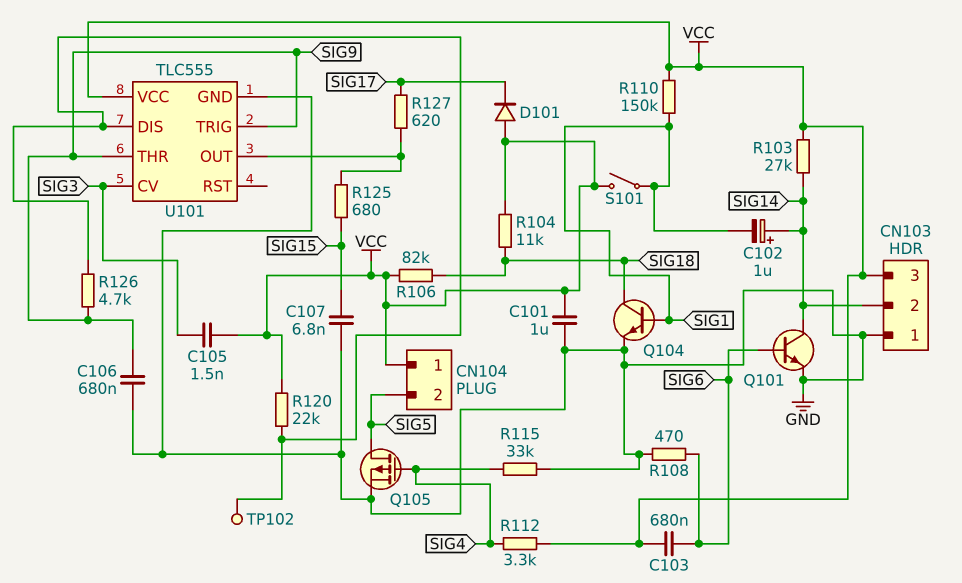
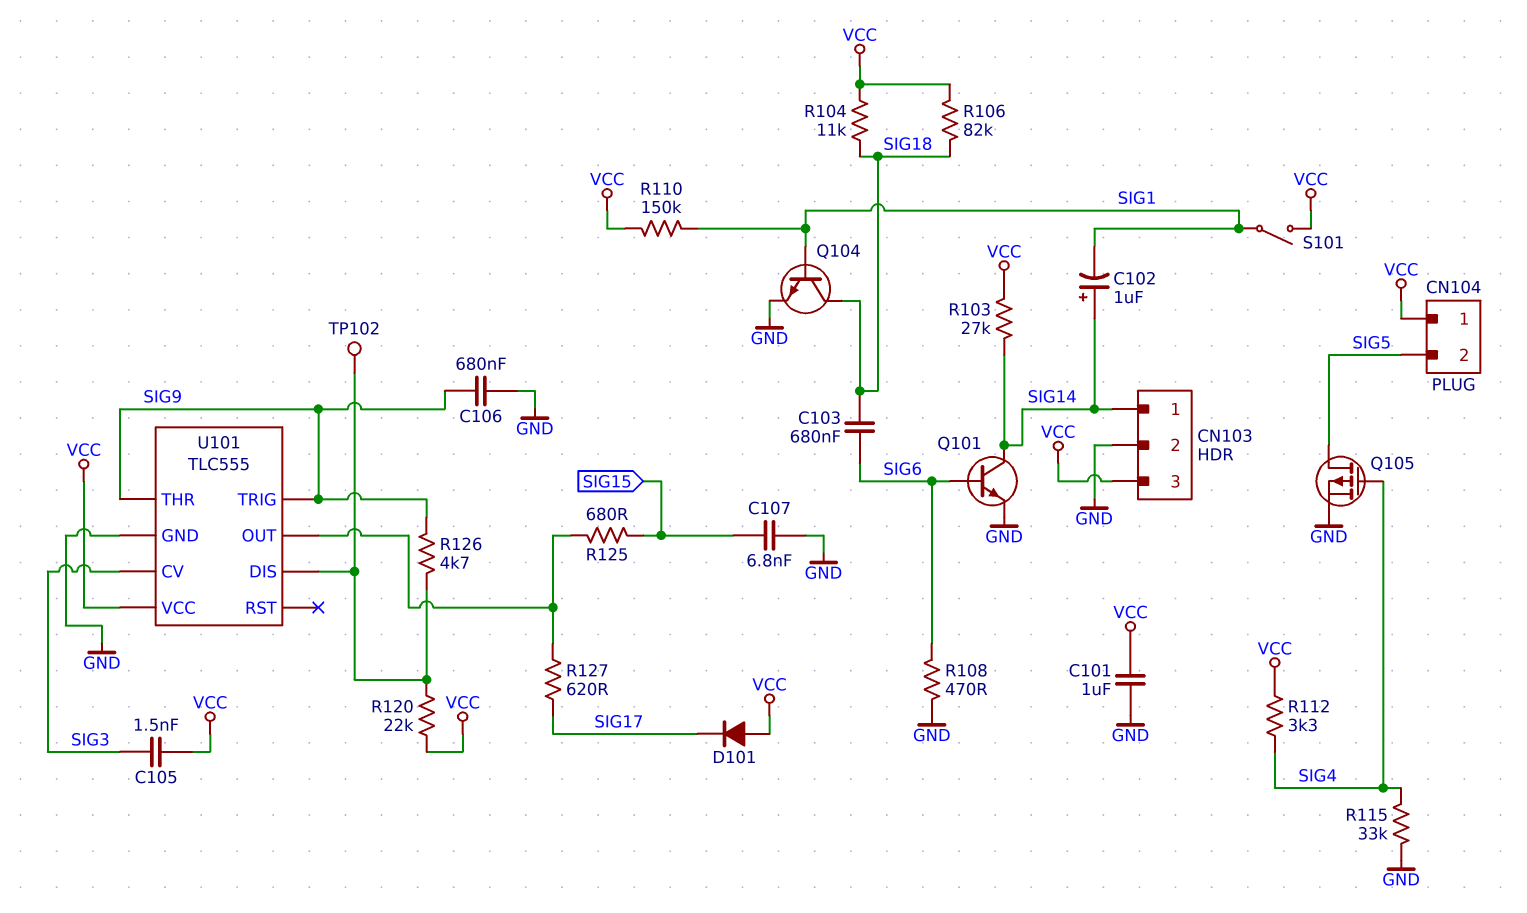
C103: 680nF (SIG6, VCC) -> 680nF (SIG6, SIG18)
CN103 pin 1: GND -> SIG14
CN103 pin 2: SIG14 -> GND

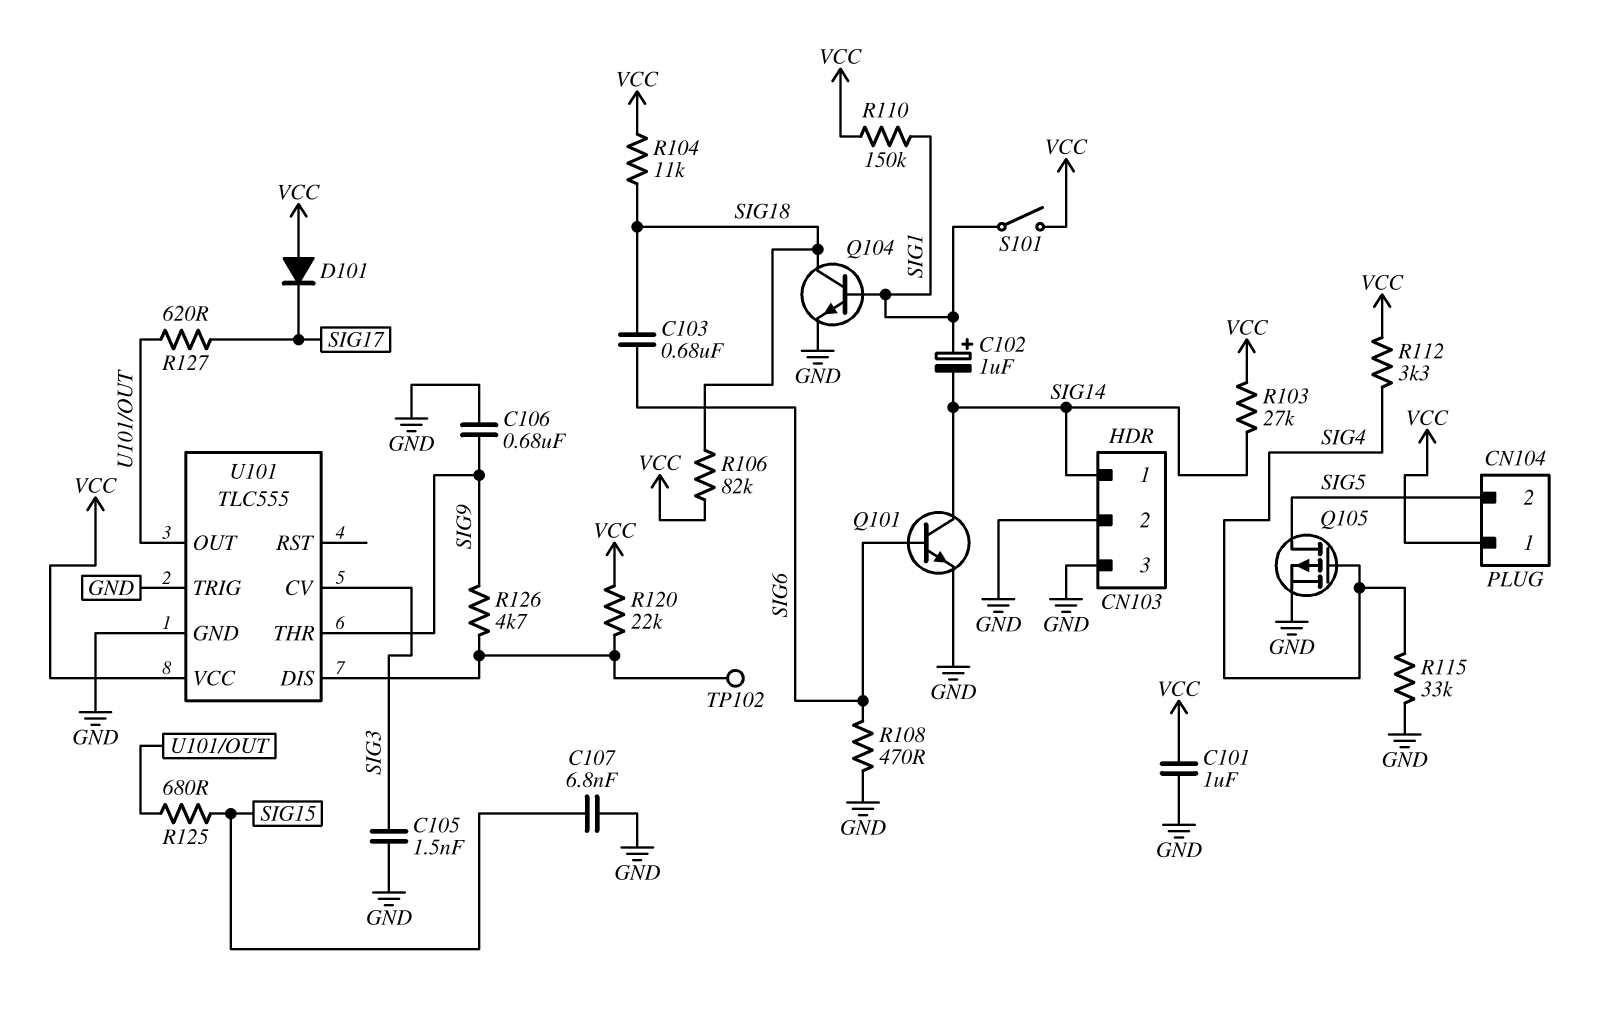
C102: 1uF (plus SIG14, minus SIG1) -> 1uF (plus SIG1, minus SIG14)
C105: 1.5nF (SIG3, VCC) -> 1.5nF (GND, SIG3)
CN103 pin 3: VCC -> GND
U101 pin TRIG: SIG9 -> GND

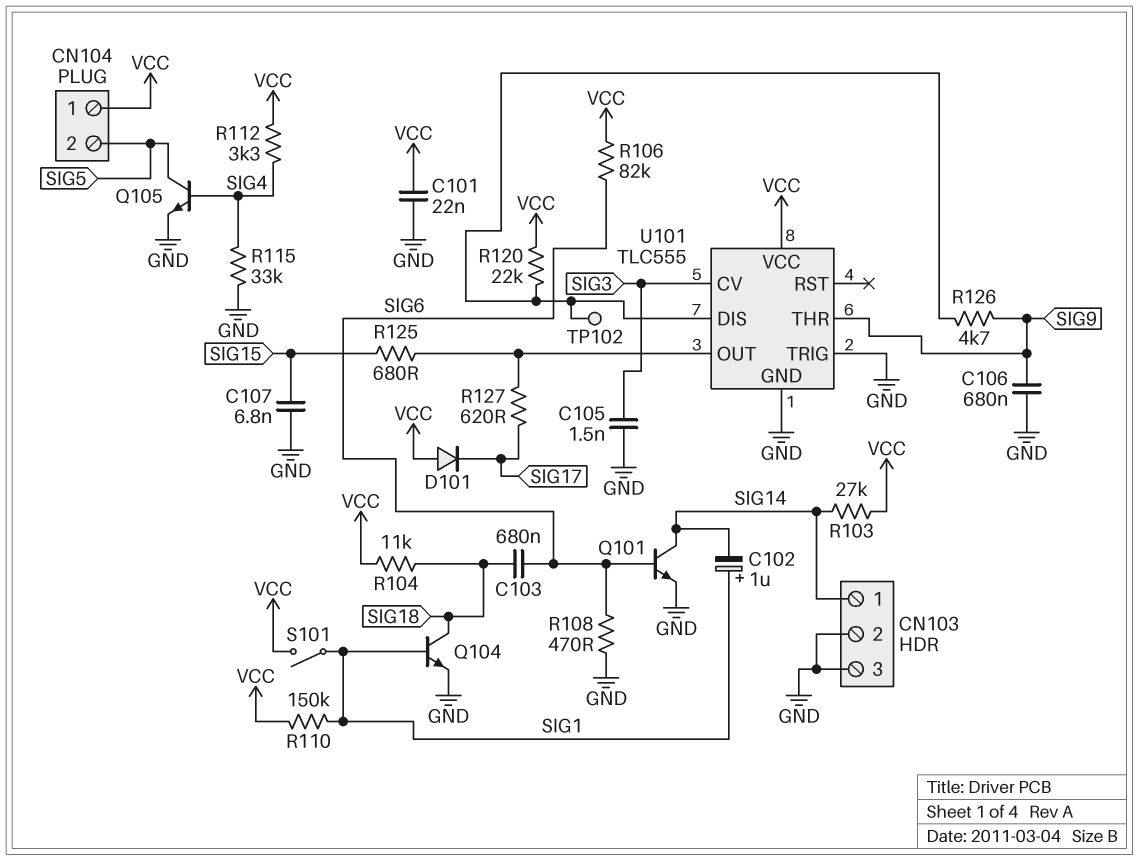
C101: 1uF (GND, VCC) -> 22nF (GND, VCC)
Q105: PMOS (G SIG4, D SIG5, S GND) -> NPN (B SIG4, C SIG5, E GND)
R106: 82k (SIG18, VCC) -> 82k (SIG6, VCC)

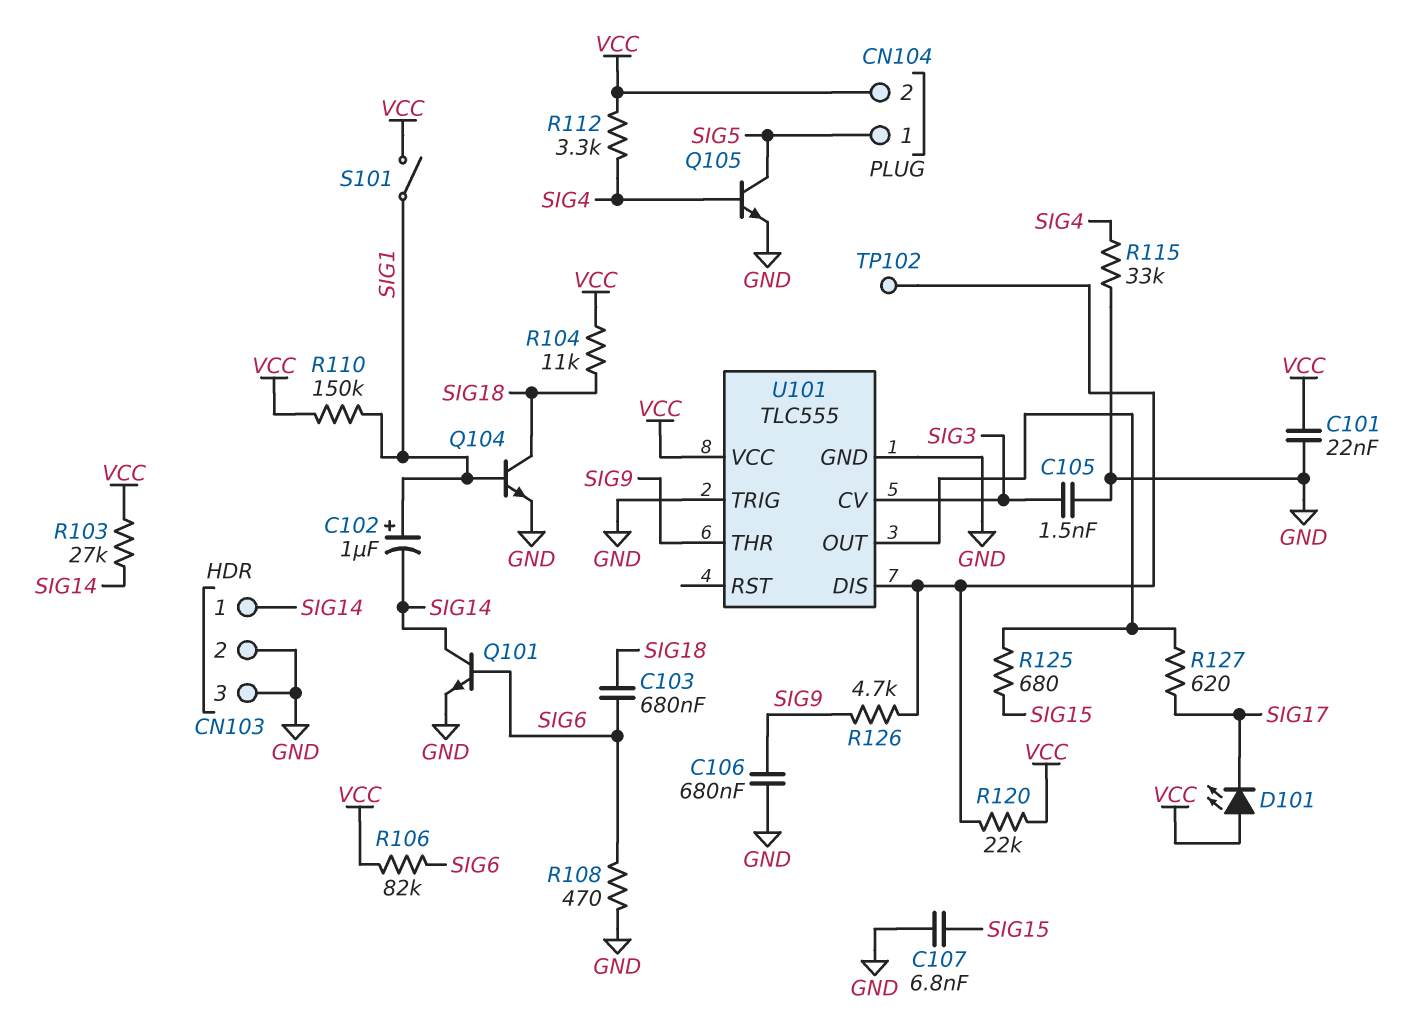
CN104 pin 1: VCC -> SIG5
CN104 pin 2: SIG5 -> VCC
D101: diode (A VCC, K SIG17) -> LED (A VCC, K SIG17)

